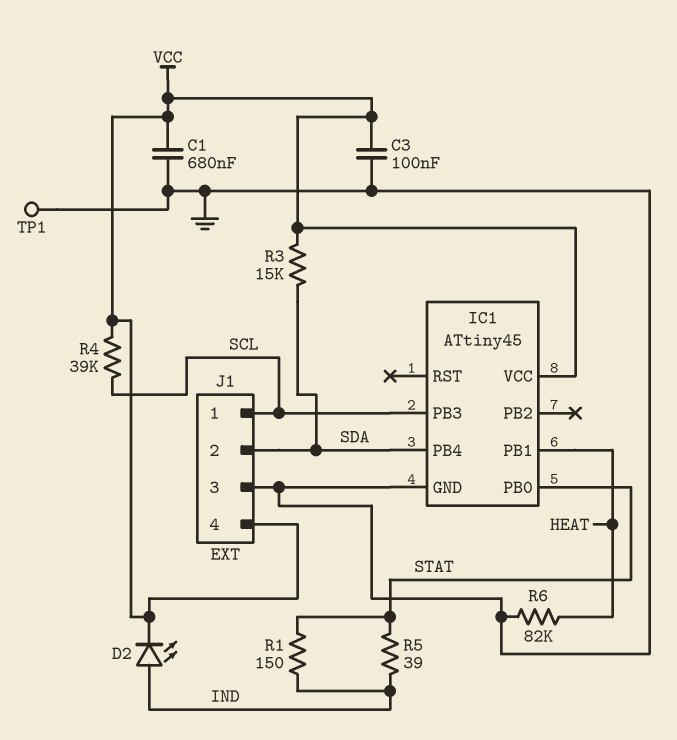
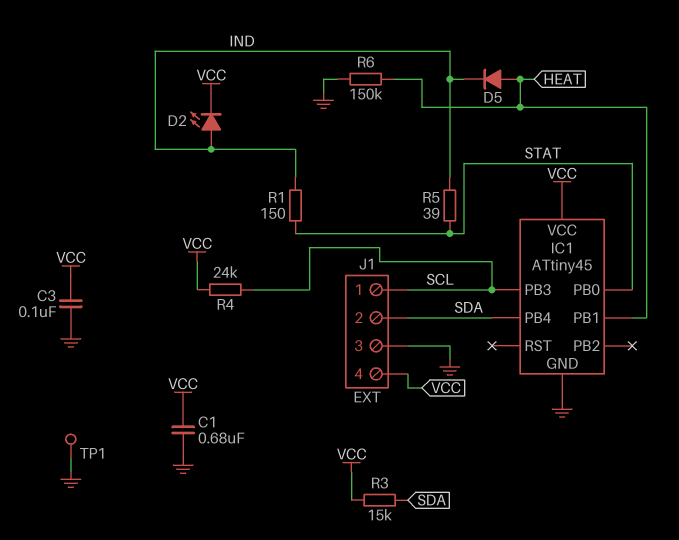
D5: none -> diode (A HEAT, K IND)
R4: 39k (SCL, VCC) -> 24k (SCL, VCC)
R6: 82k (GND, HEAT) -> 150k (GND, HEAT)

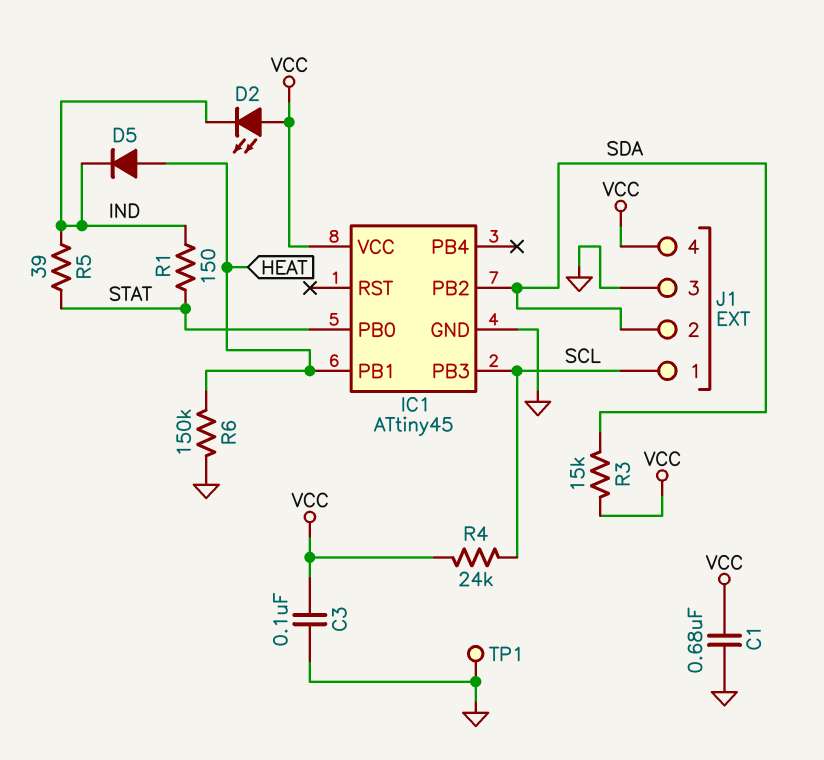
D2: LED (A IND, K VCC) -> LED (A VCC, K IND)
IC1 pin PB2: none -> SDA
IC1 pin PB4: SDA -> none

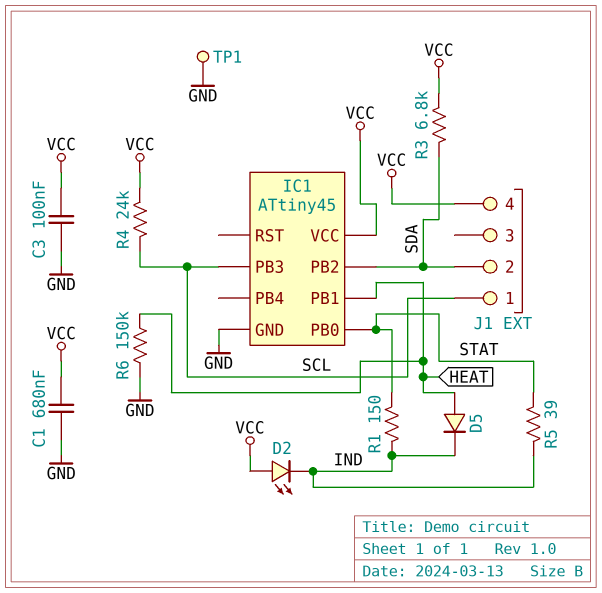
J1 pin 3: GND -> none
R3: 15k (SDA, VCC) -> 6.8k (SDA, VCC)

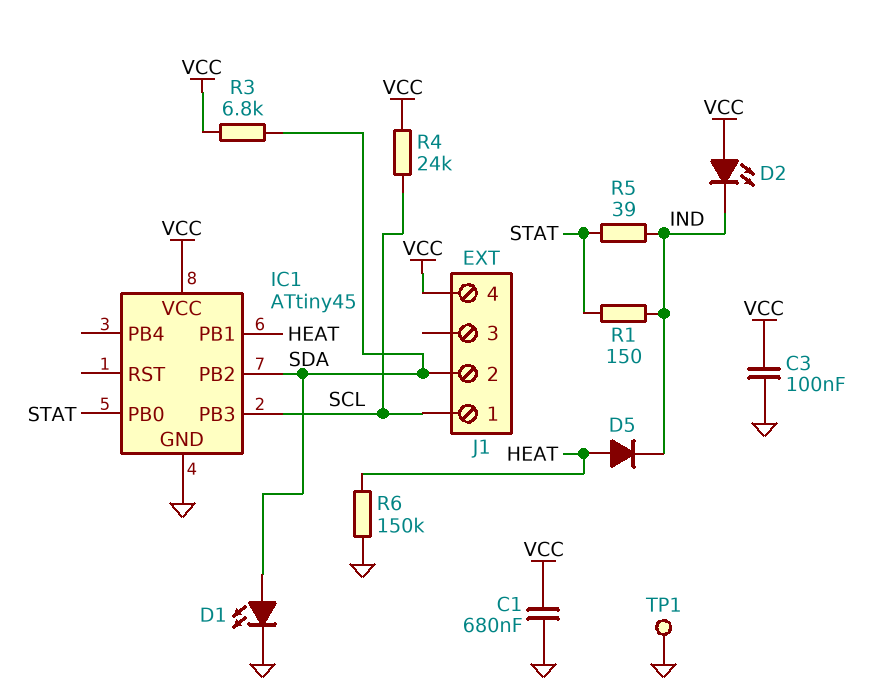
D1: none -> LED (A SDA, K GND)

